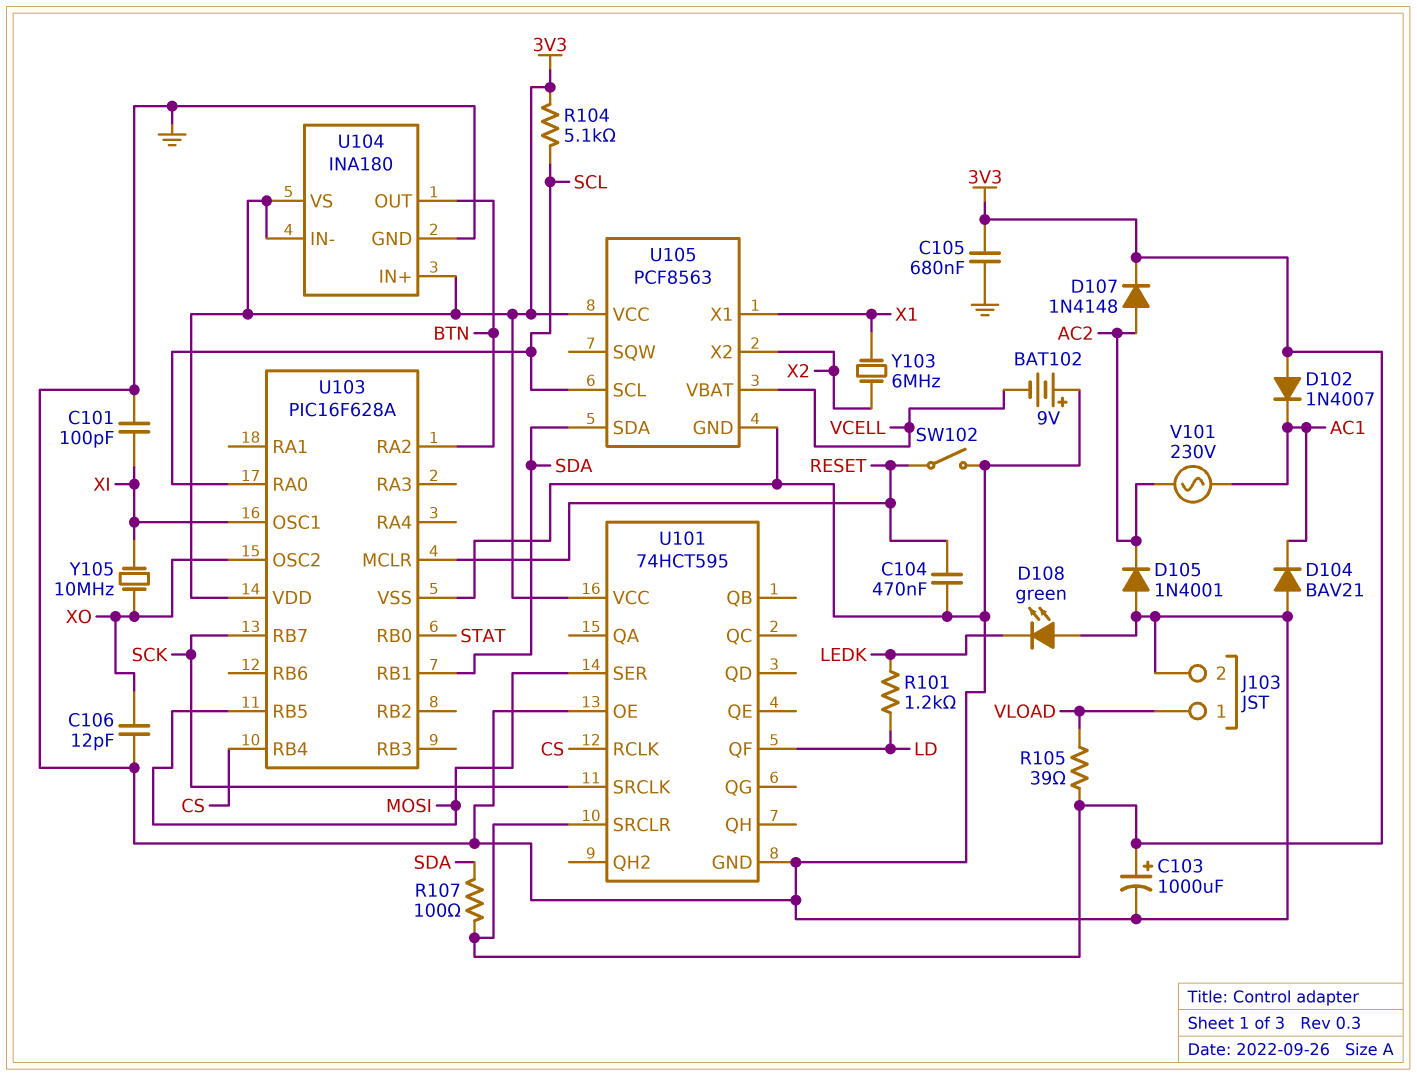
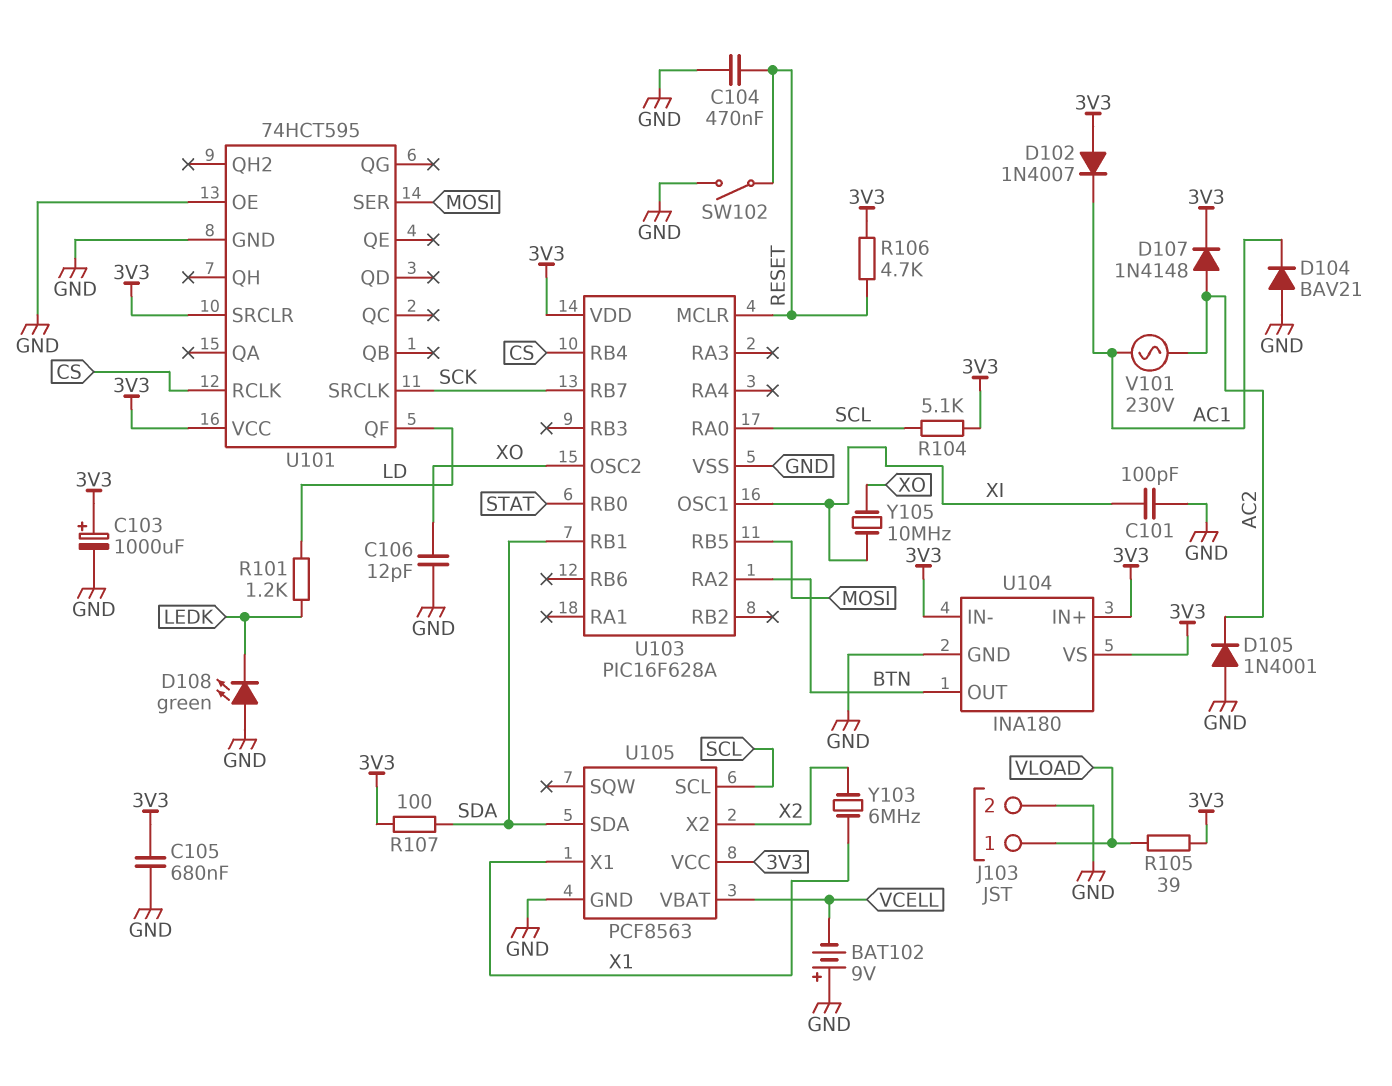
R106: none -> 4.7k (3V3, RESET)

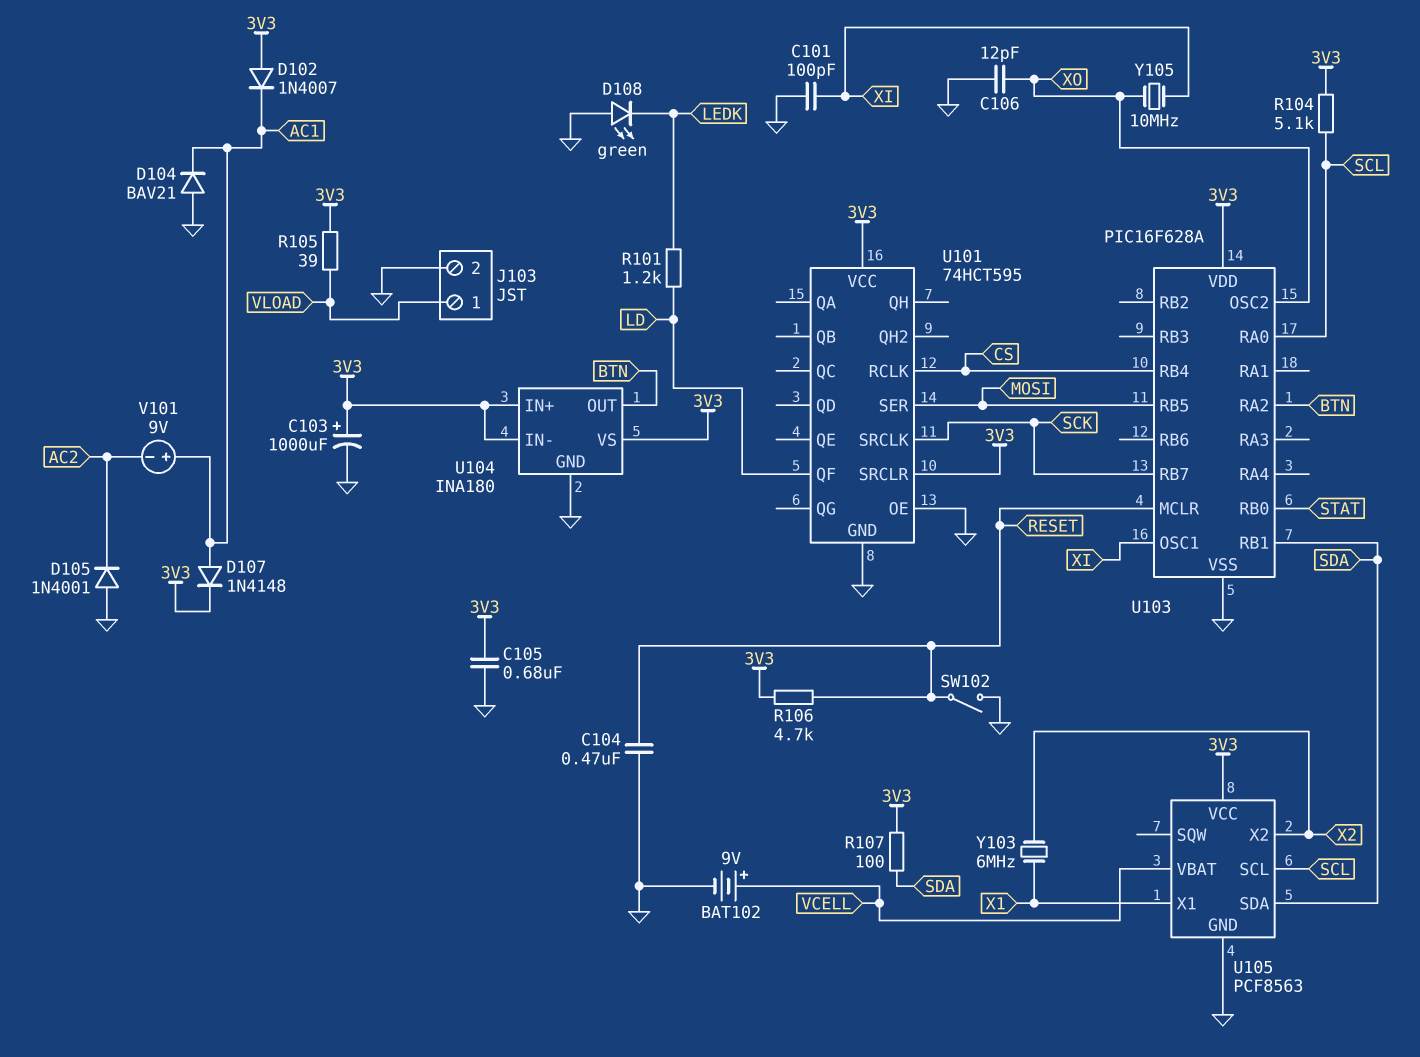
BAT102: 9V (plus GND, minus VCELL) -> 9V (plus VCELL, minus GND)
D107: diode 1N4148 (A AC2, K 3V3) -> diode 1N4148 (A AC1, K 3V3)
V101: AC 230V (AC1, AC2) -> 9V (plus AC1, minus AC2)

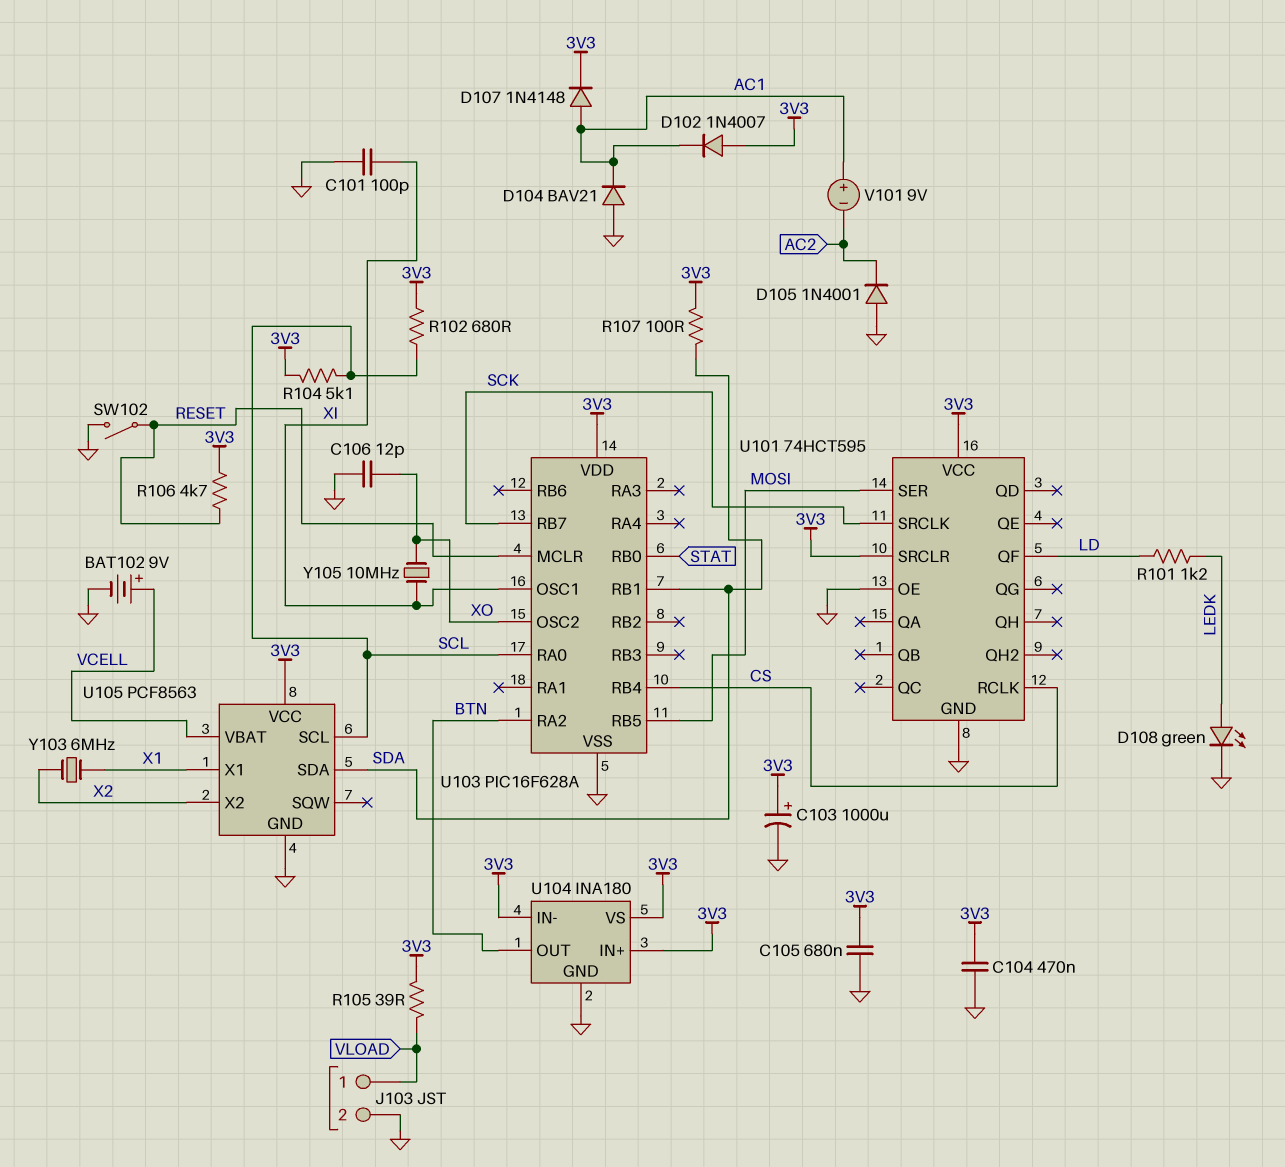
C104: 470nF (GND, RESET) -> 470nF (3V3, GND)
D108: LED green (A GND, K LEDK) -> LED green (A LEDK, K GND)
R102: none -> 680 (3V3, SCL)

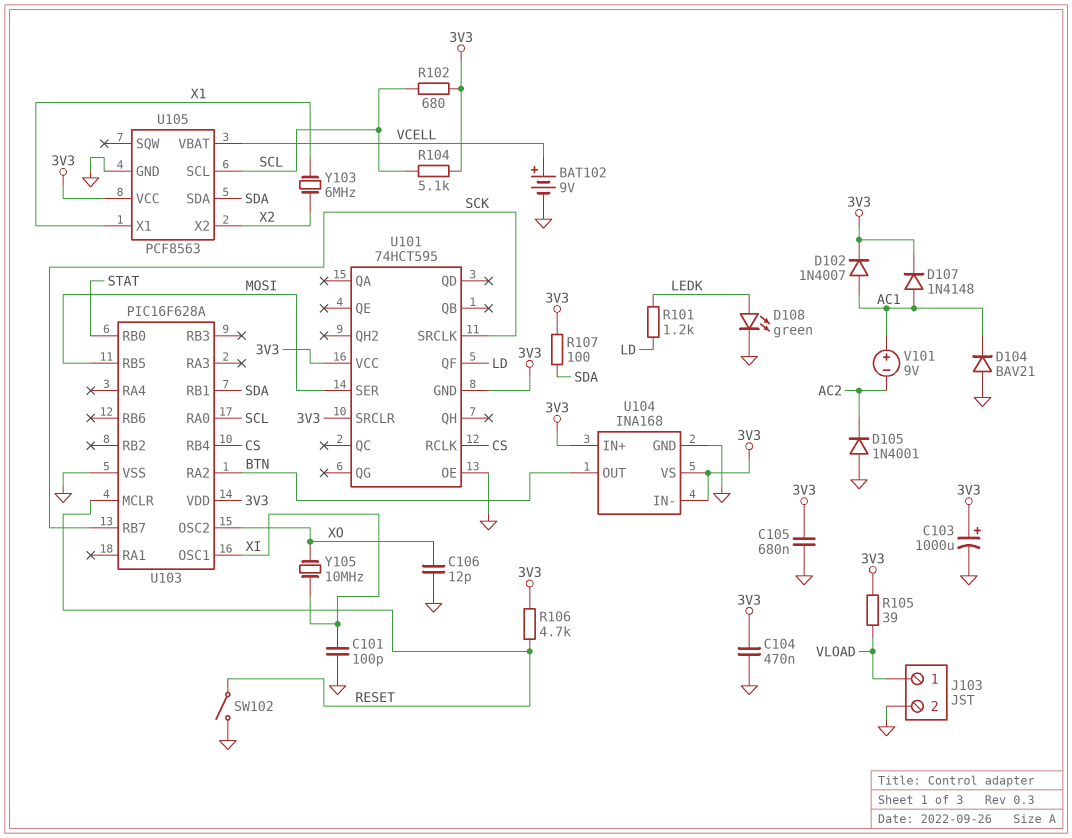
D102: diode 1N4007 (A 3V3, K AC1) -> diode 1N4007 (A AC1, K 3V3)
U101 pin GND: GND -> 3V3
U104: INA180 -> INA168

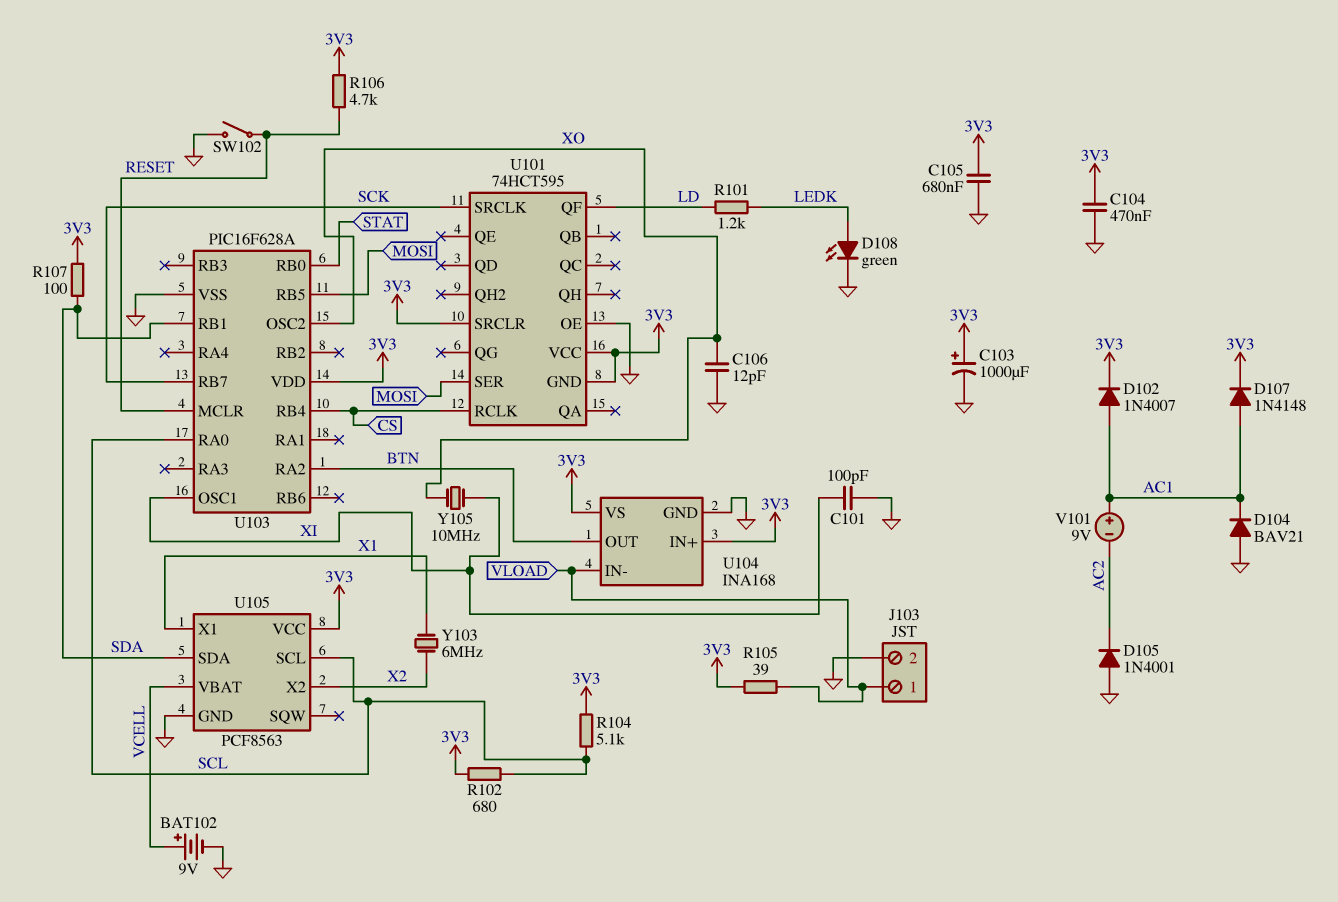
U104 pin IN-: 3V3 -> VLOAD

